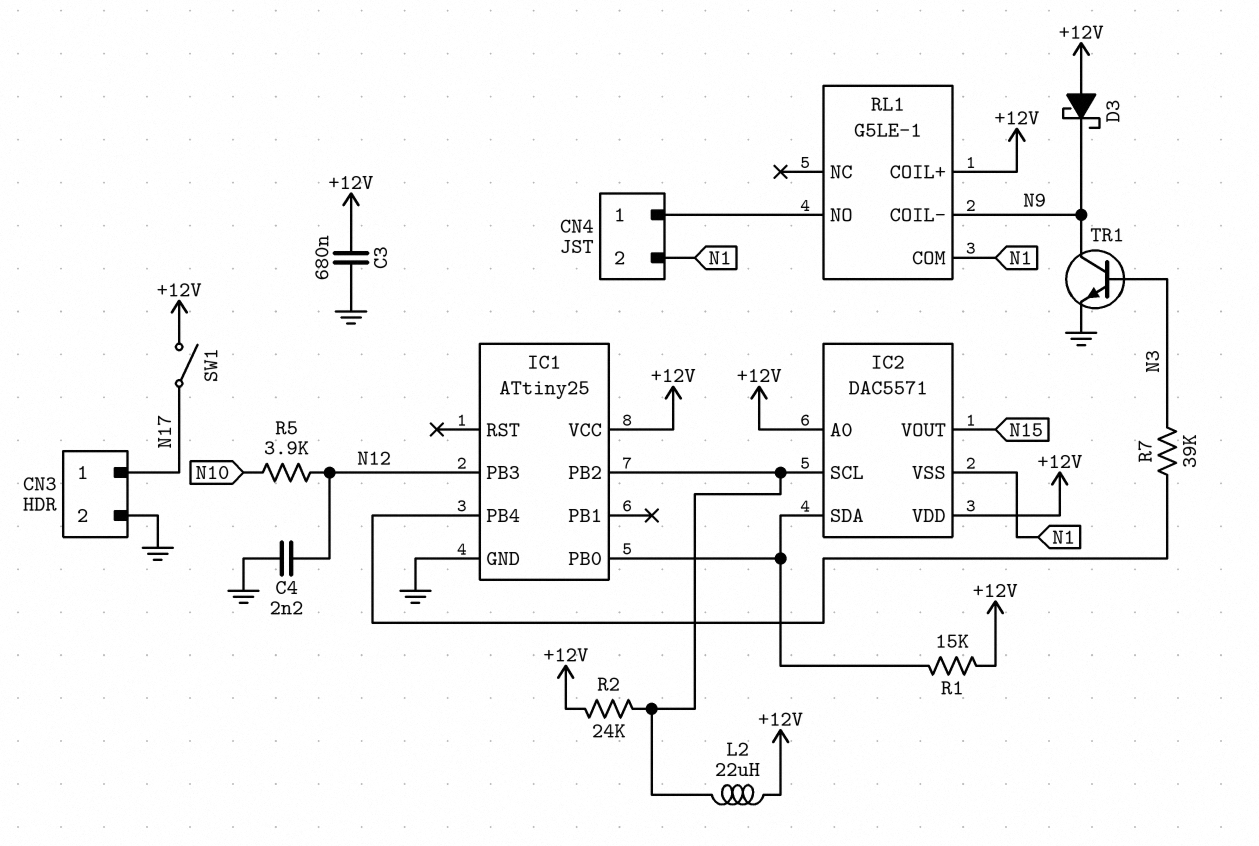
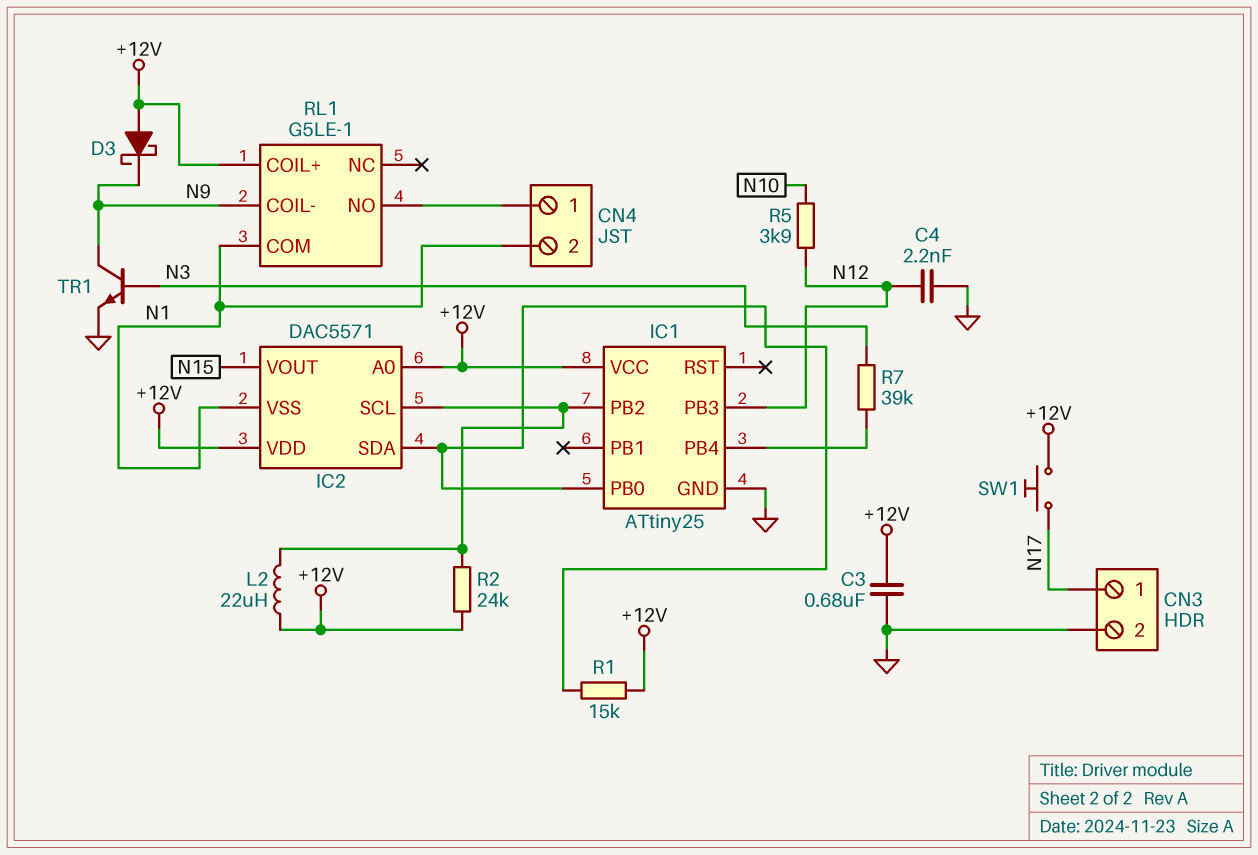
SW1: switch (+12V, N17) -> button (+12V, N17)

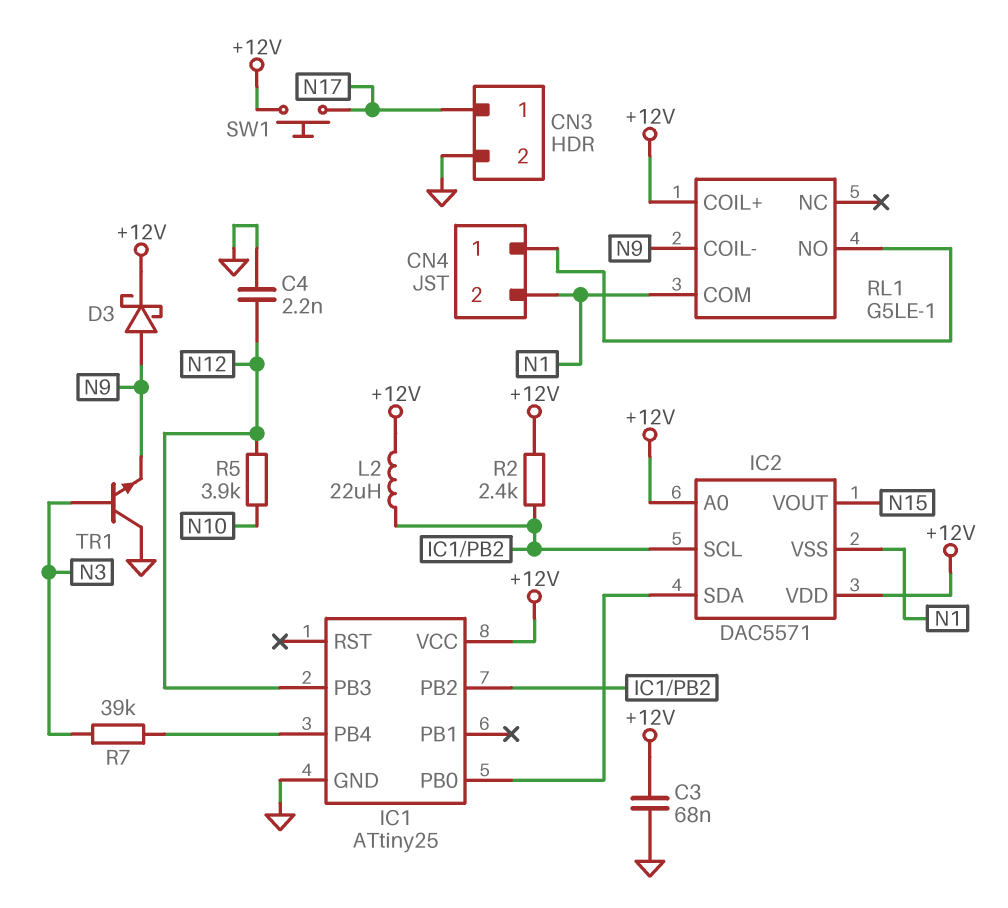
C3: 680nF (+12V, GND) -> 68nF (+12V, GND)
D3: schottky (A +12V, K N9) -> schottky (A N9, K +12V)
R1: 15k (+12V, IC1/PB0) -> none
R2: 24k (+12V, IC1/PB2) -> 2.4k (+12V, IC1/PB2)
TR1: NPN (B N3, C N9, E GND) -> NPN (B N3, C GND, E N9)

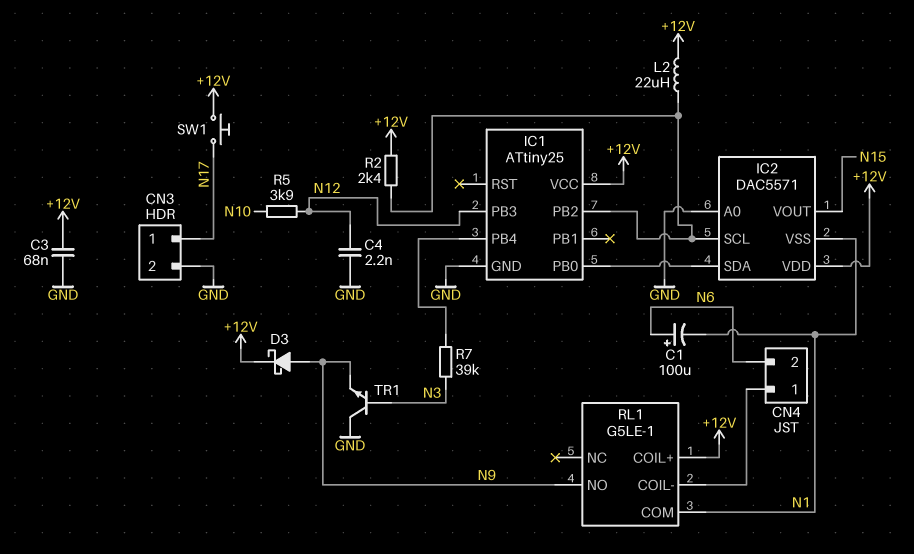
C1: none -> 100uF (plus N6, minus N1)
CN4 pin 2: N1 -> N6
IC2 pin A0: +12V -> GND
RL1 pin COIL-: N9 -> CN4/1
RL1 pin NO: CN4/1 -> N9

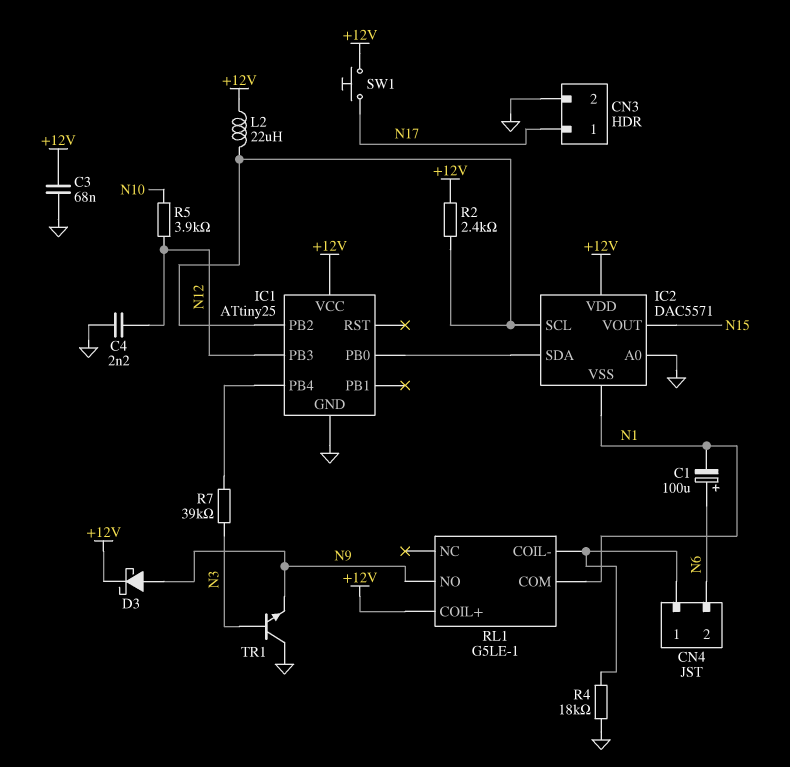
R4: none -> 18k (CN4/1, GND)

